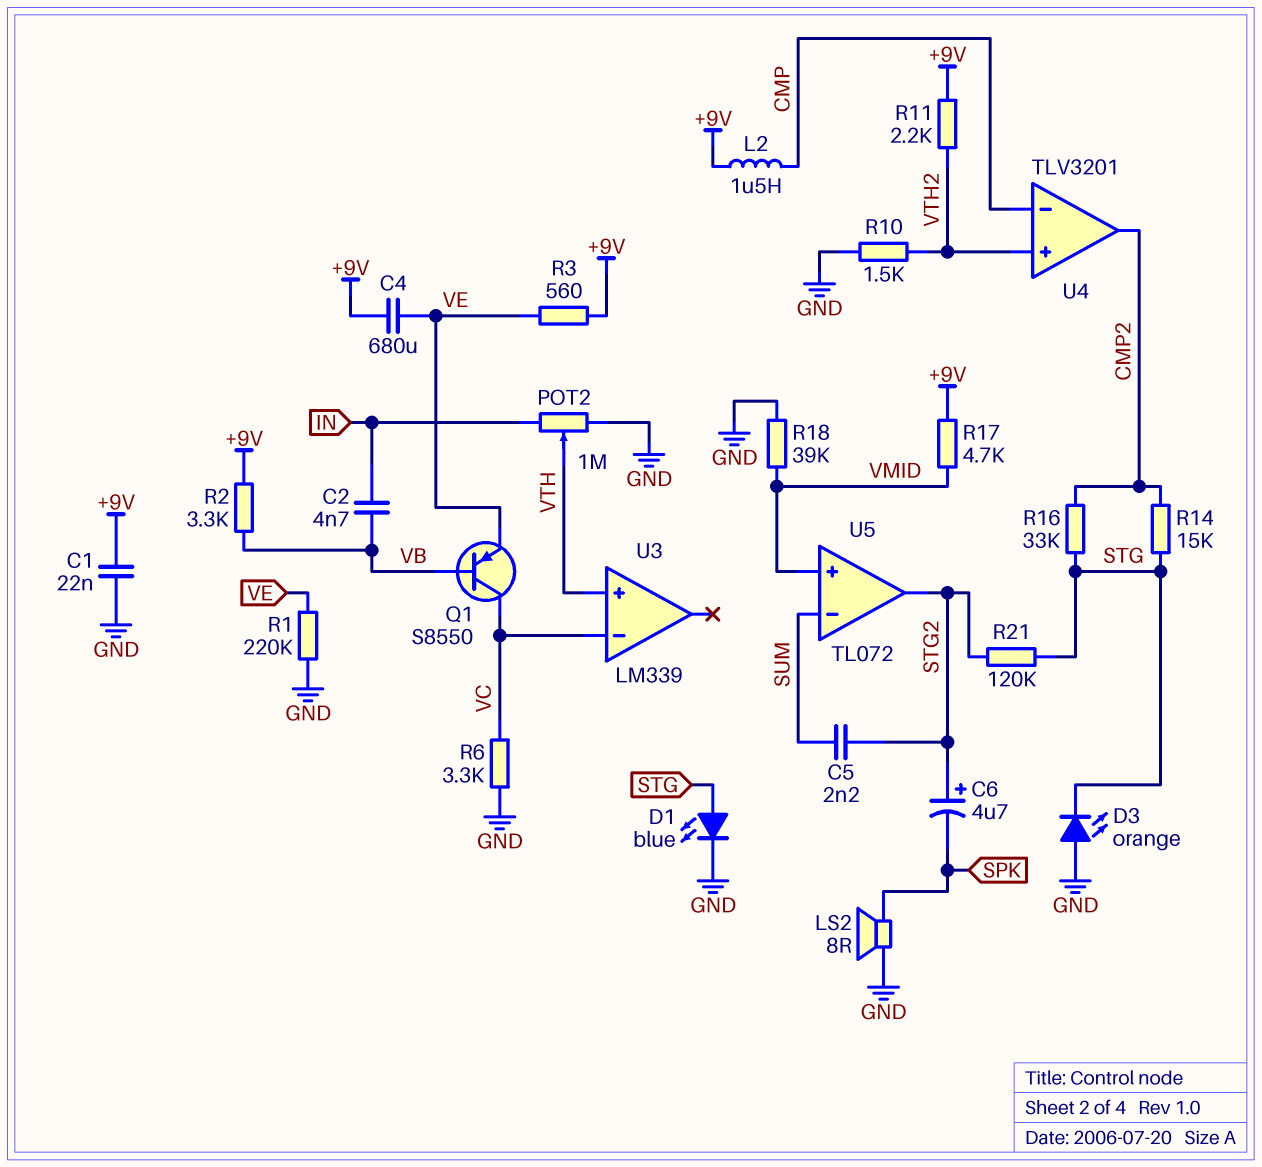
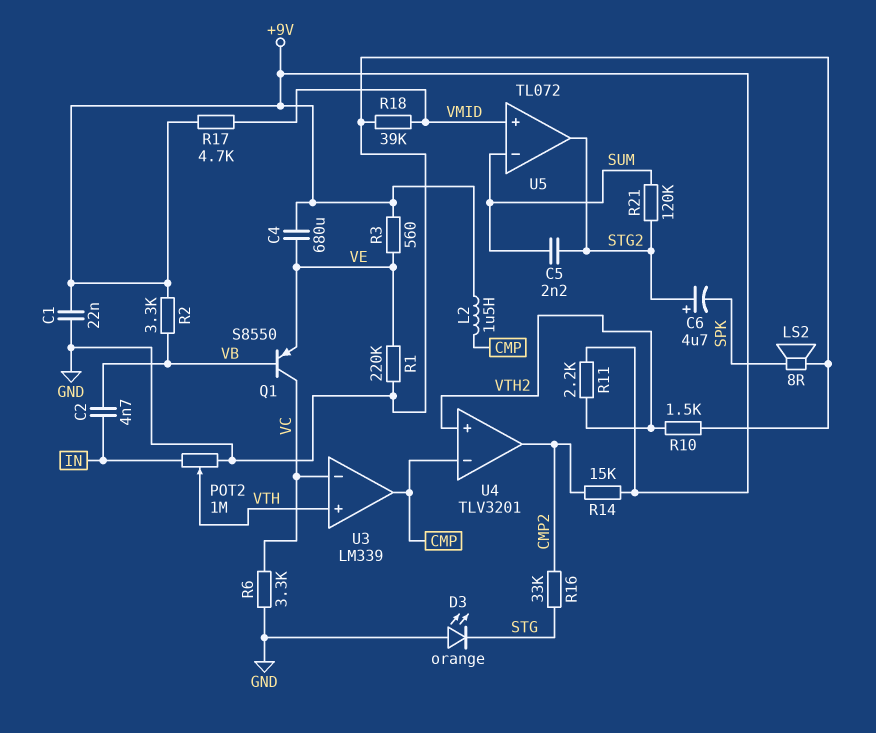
D1: LED blue (A STG, K GND) -> none
R14: 15k (CMP2, STG) -> 15k (+9V, CMP2)
R21: 120k (STG, STG2) -> 120k (STG2, SUM)
U3 pin out: none -> CMP

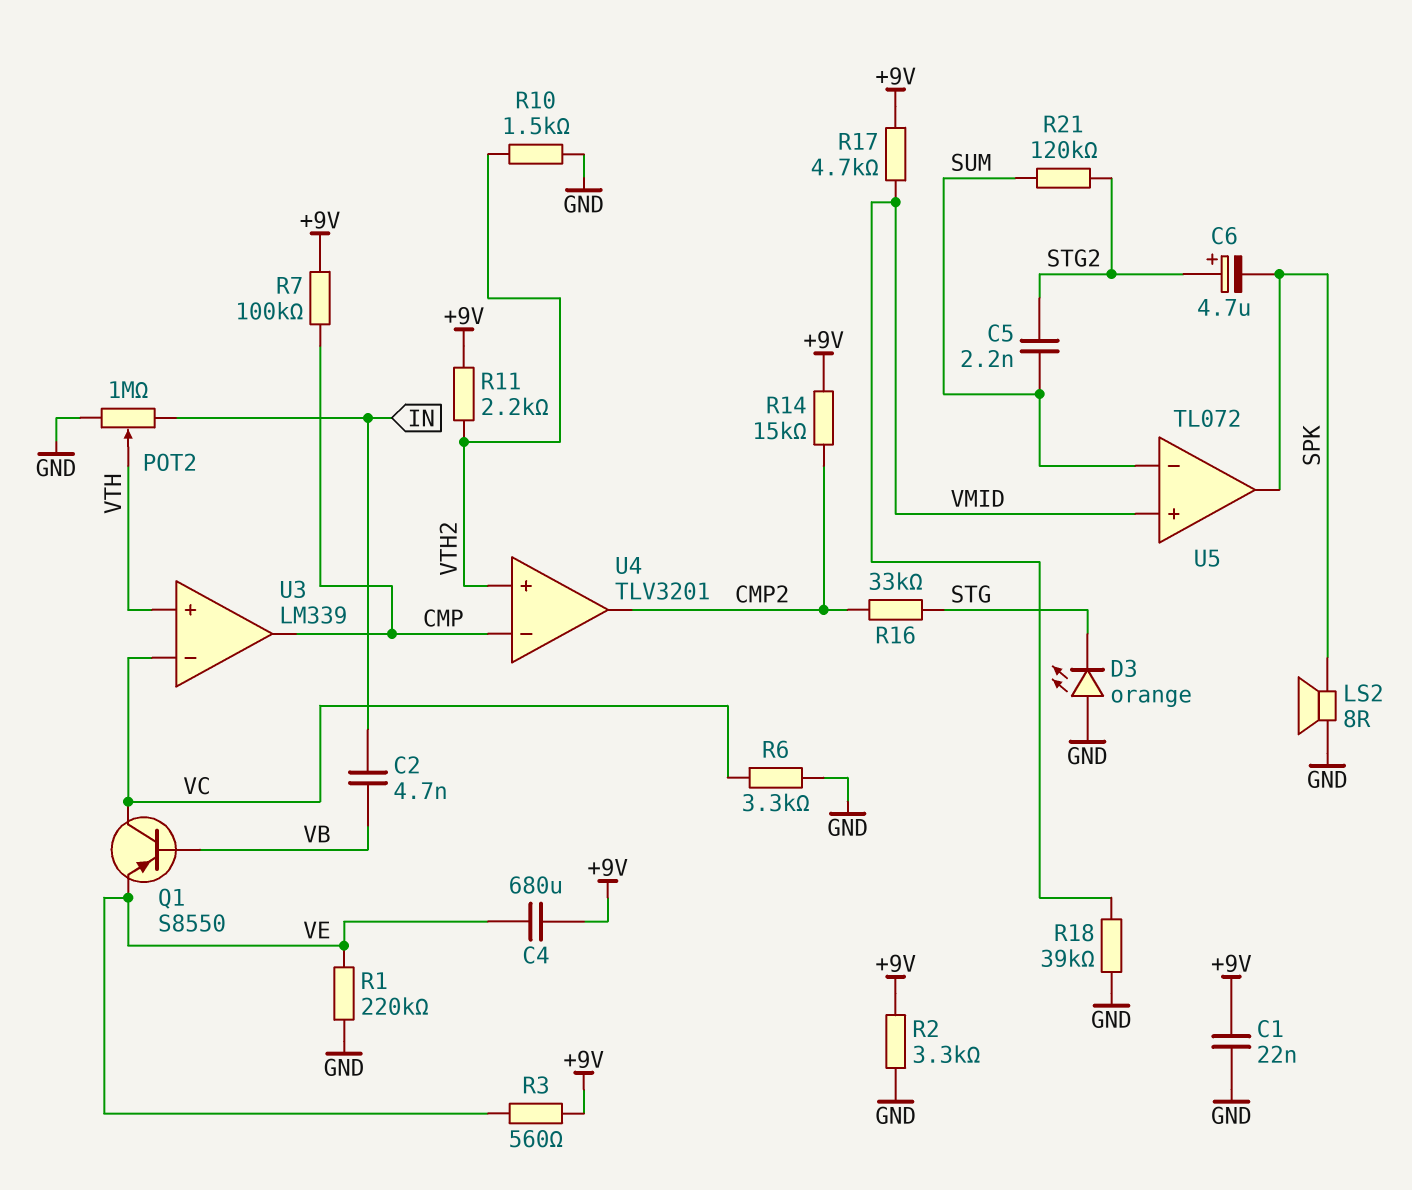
L2: 1.5uH (+9V, CMP) -> none
R2: 3.3k (+9V, VB) -> 3.3k (+9V, GND)
R7: none -> 100k (+9V, CMP)
U5 pin out: STG2 -> SPK

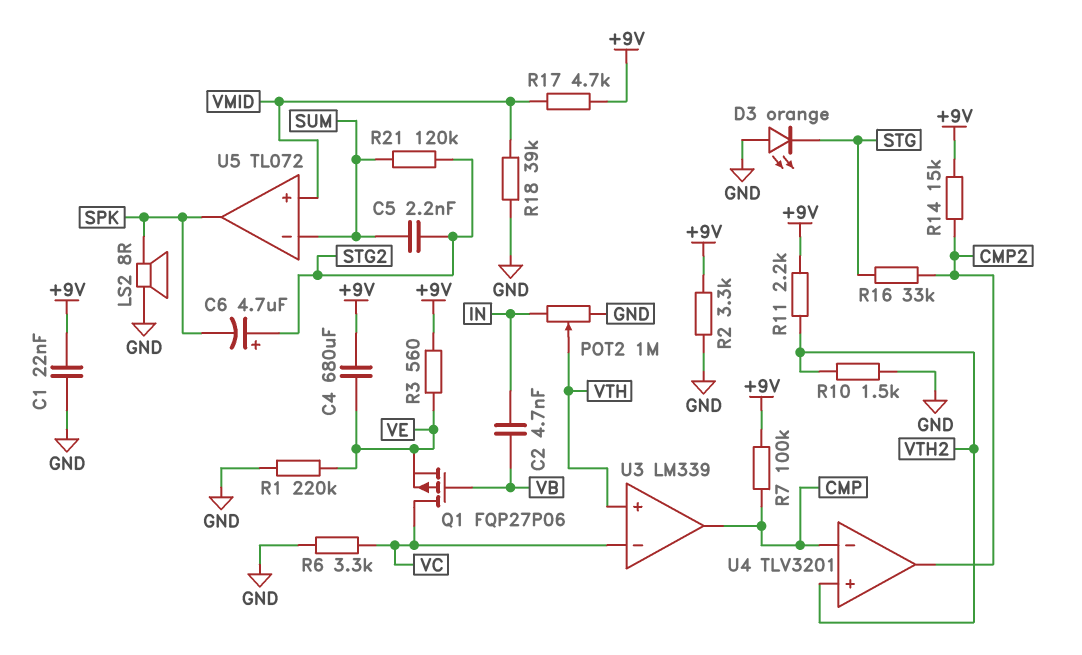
Q1: PNP S8550 (B VB, C VC, E VE) -> PMOS FQP27P06 (G VB, D VC, S VE)

